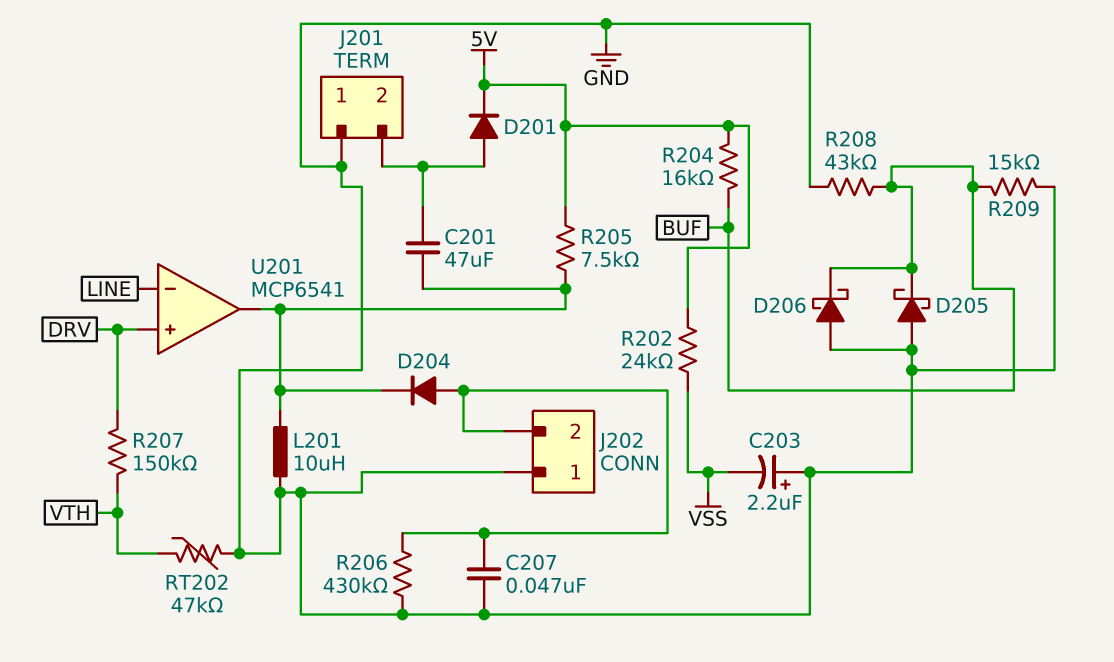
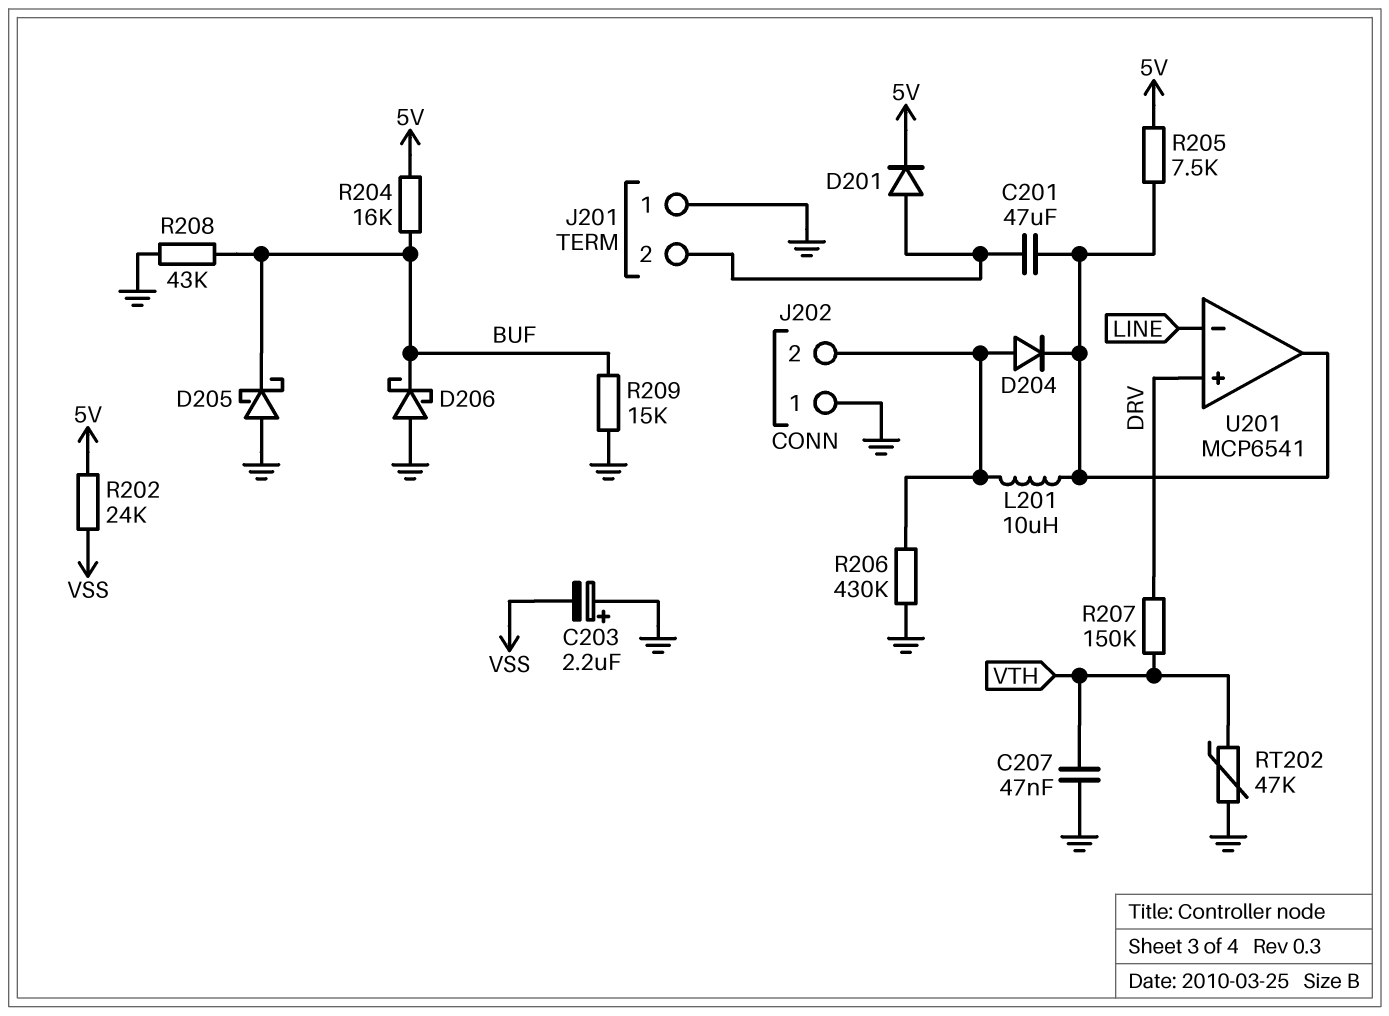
C207: 47nF (GND, J202/2) -> 47nF (GND, VTH)
L201: 10uH (GND, U201/out) -> 10uH (J202/2, U201/out)

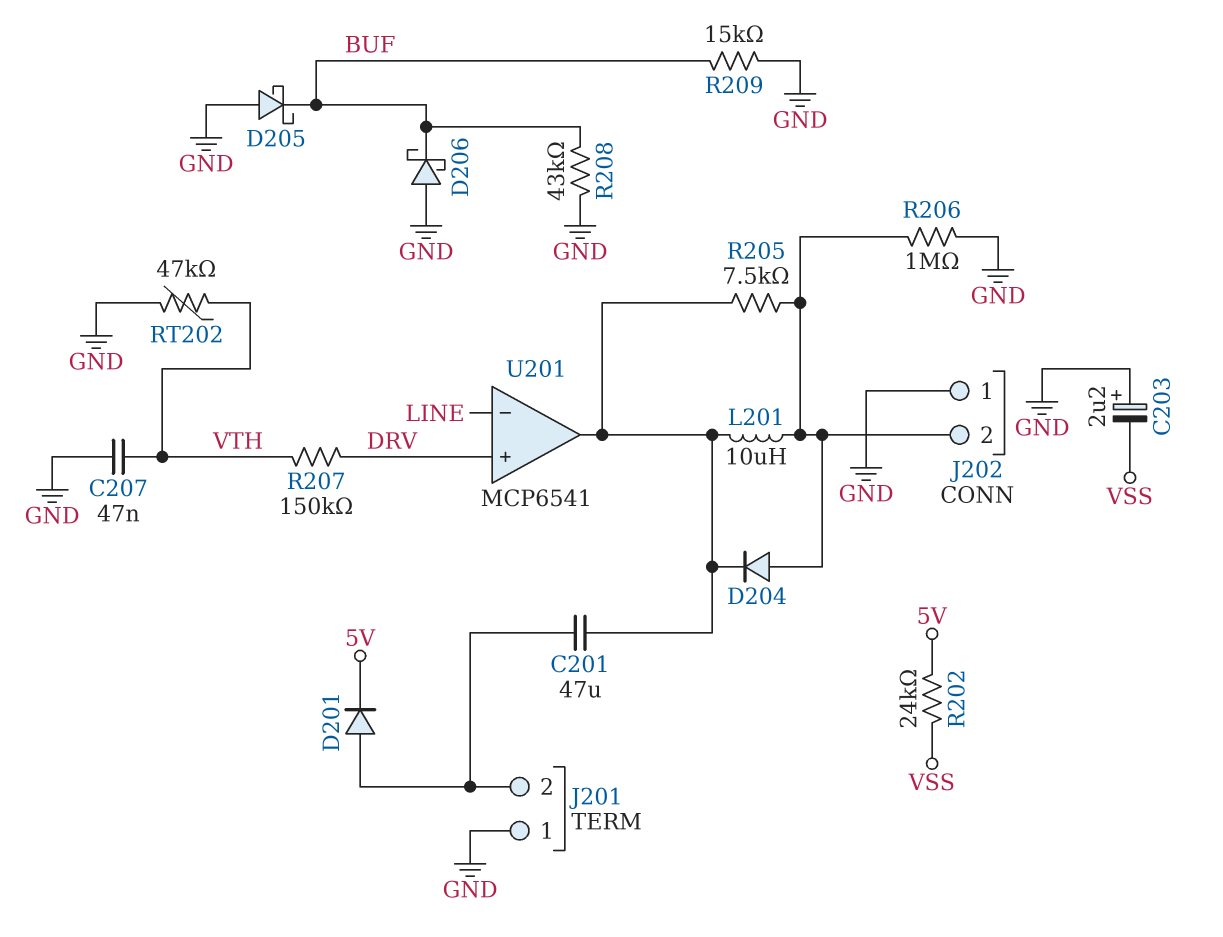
R204: 16k (5V, BUF) -> none
R205: 7.5k (5V, U201/out) -> 7.5k (J202/2, U201/out)
R206: 430k (GND, J202/2) -> 1M (GND, J202/2)

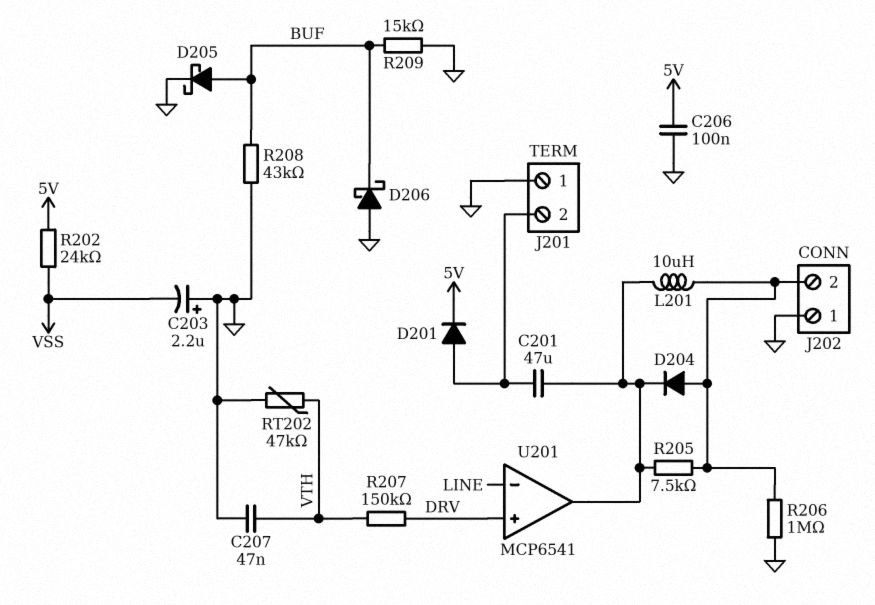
C206: none -> 100nF (5V, GND)
D205: schottky (A GND, K BUF) -> schottky (A BUF, K GND)

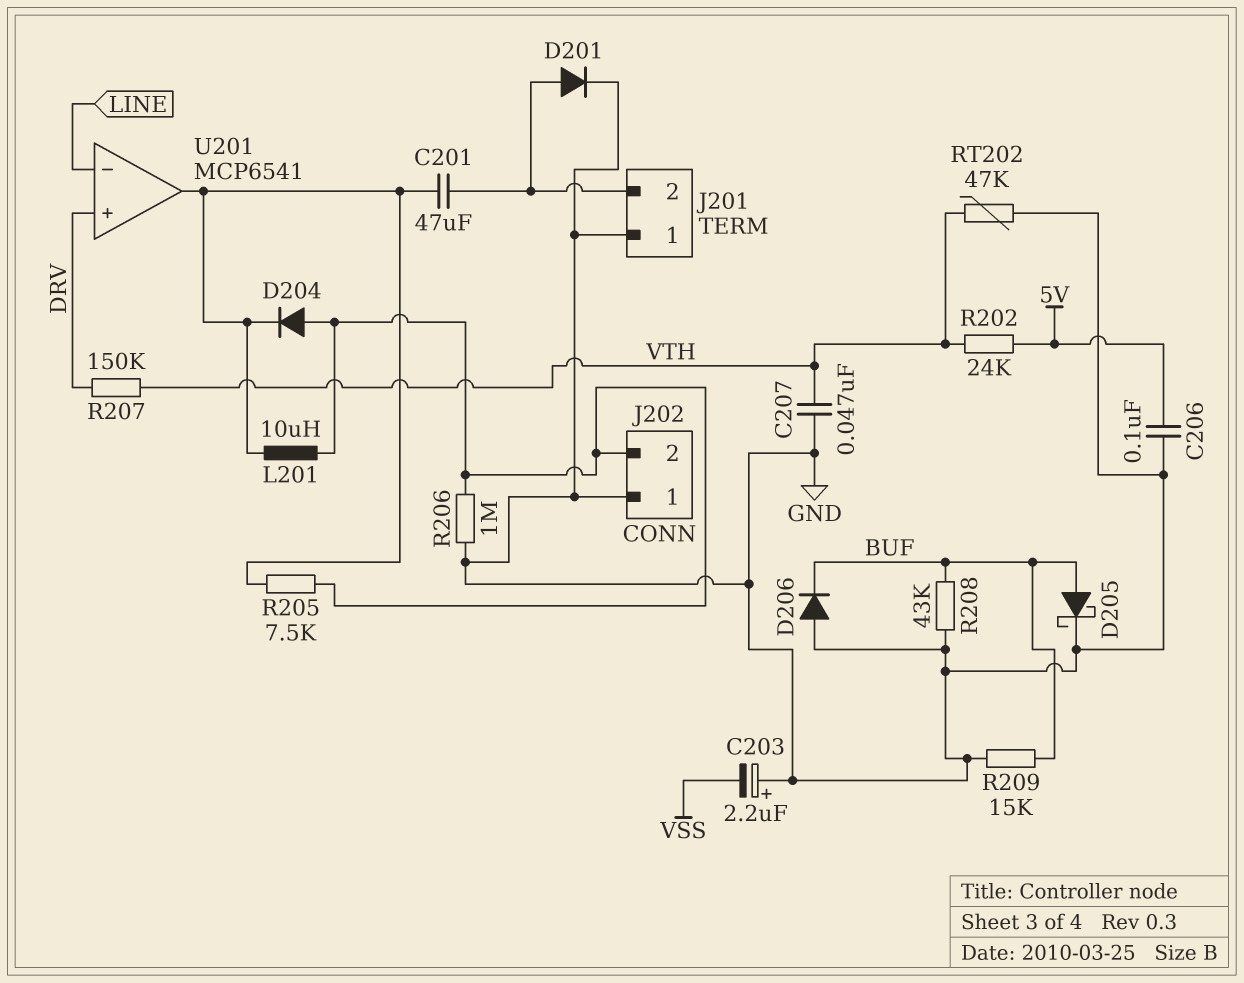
D201: diode (A J201/2, K 5V) -> diode (A J201/2, K GND)
D206: schottky (A GND, K BUF) -> diode (A GND, K BUF)
R202: 24k (5V, VSS) -> 24k (5V, VTH)

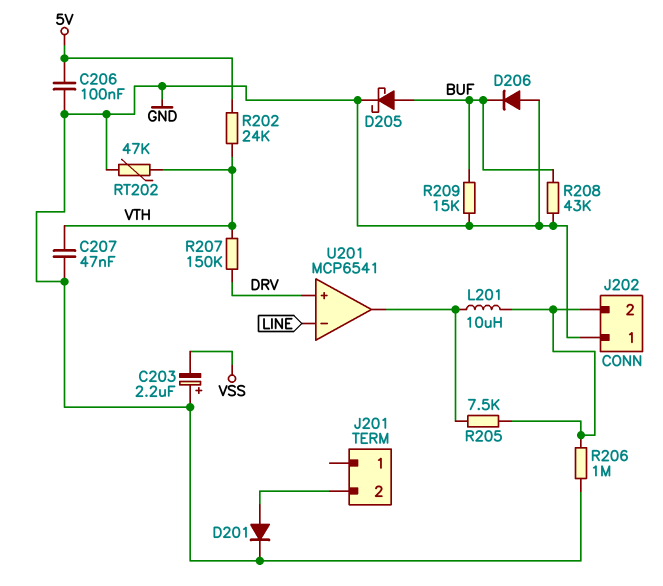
C201: 47uF (J201/2, U201/out) -> none
D204: diode (A J202/2, K U201/out) -> none
J201 pin 1: GND -> none

